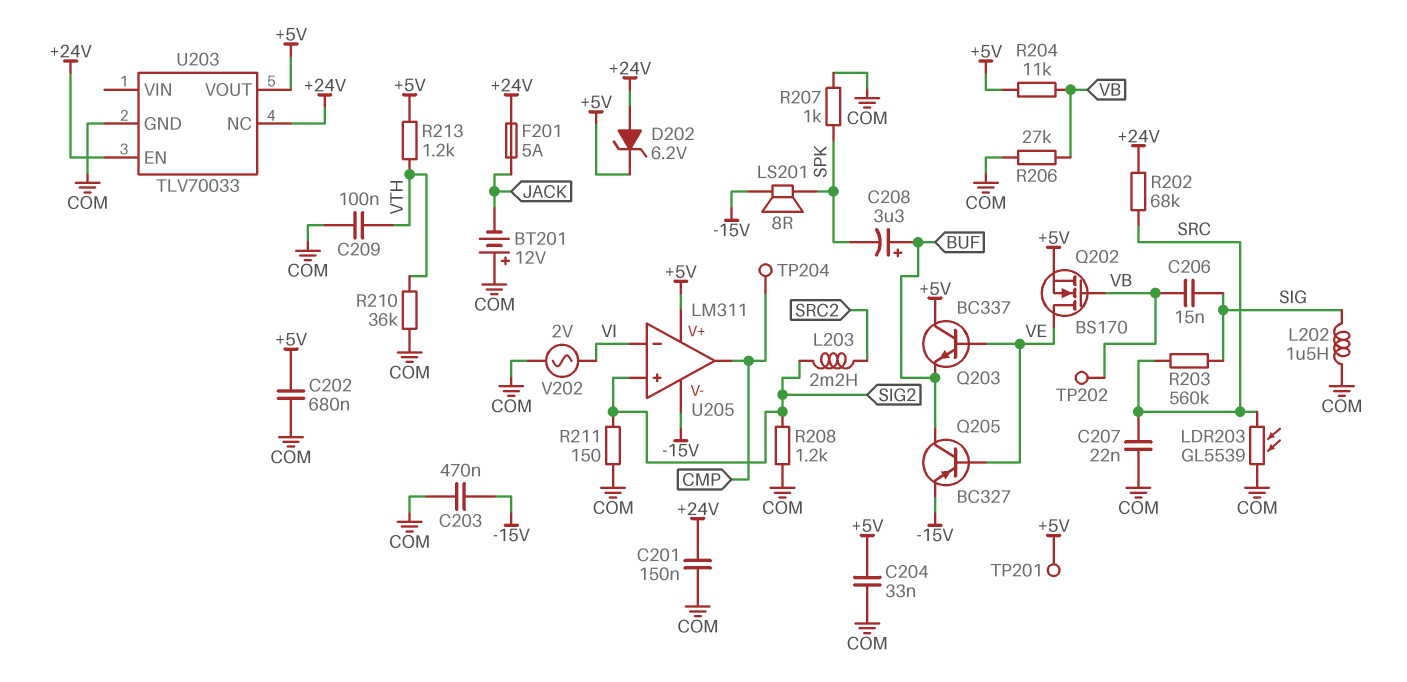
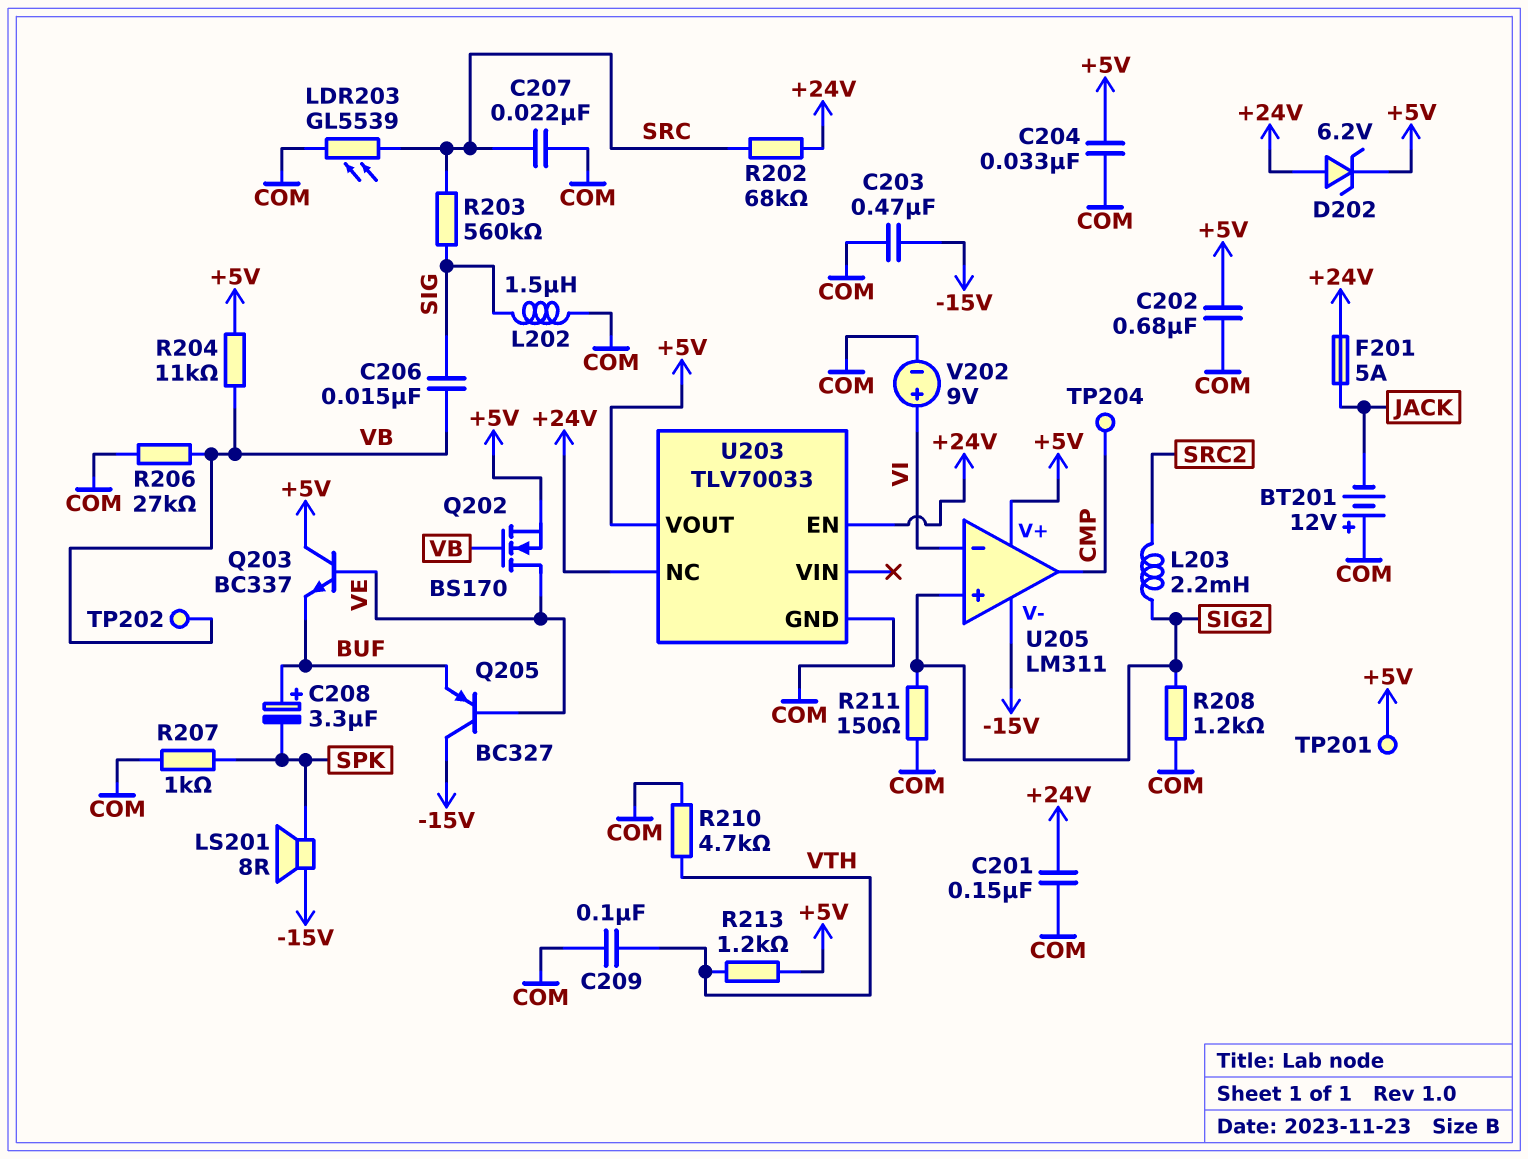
Q205: PNP BC327 (B VE, C BUF, E -15V) -> PNP BC327 (B VE, C -15V, E BUF)
R210: 36k (COM, VTH) -> 4.7k (COM, VTH)
V202: AC 2V (COM, VI) -> 9V (plus VI, minus COM)

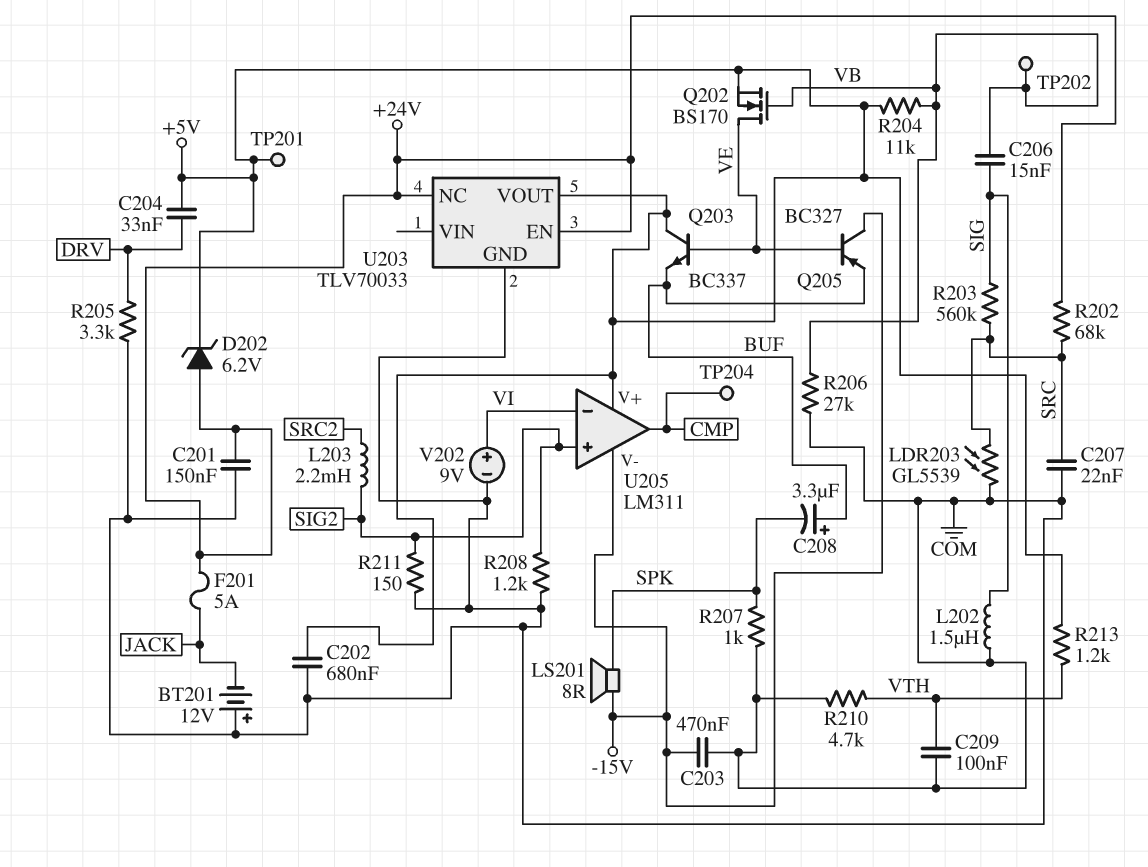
C204: 33nF (+5V, COM) -> 33nF (+5V, DRV)
R205: none -> 3.3k (COM, DRV)

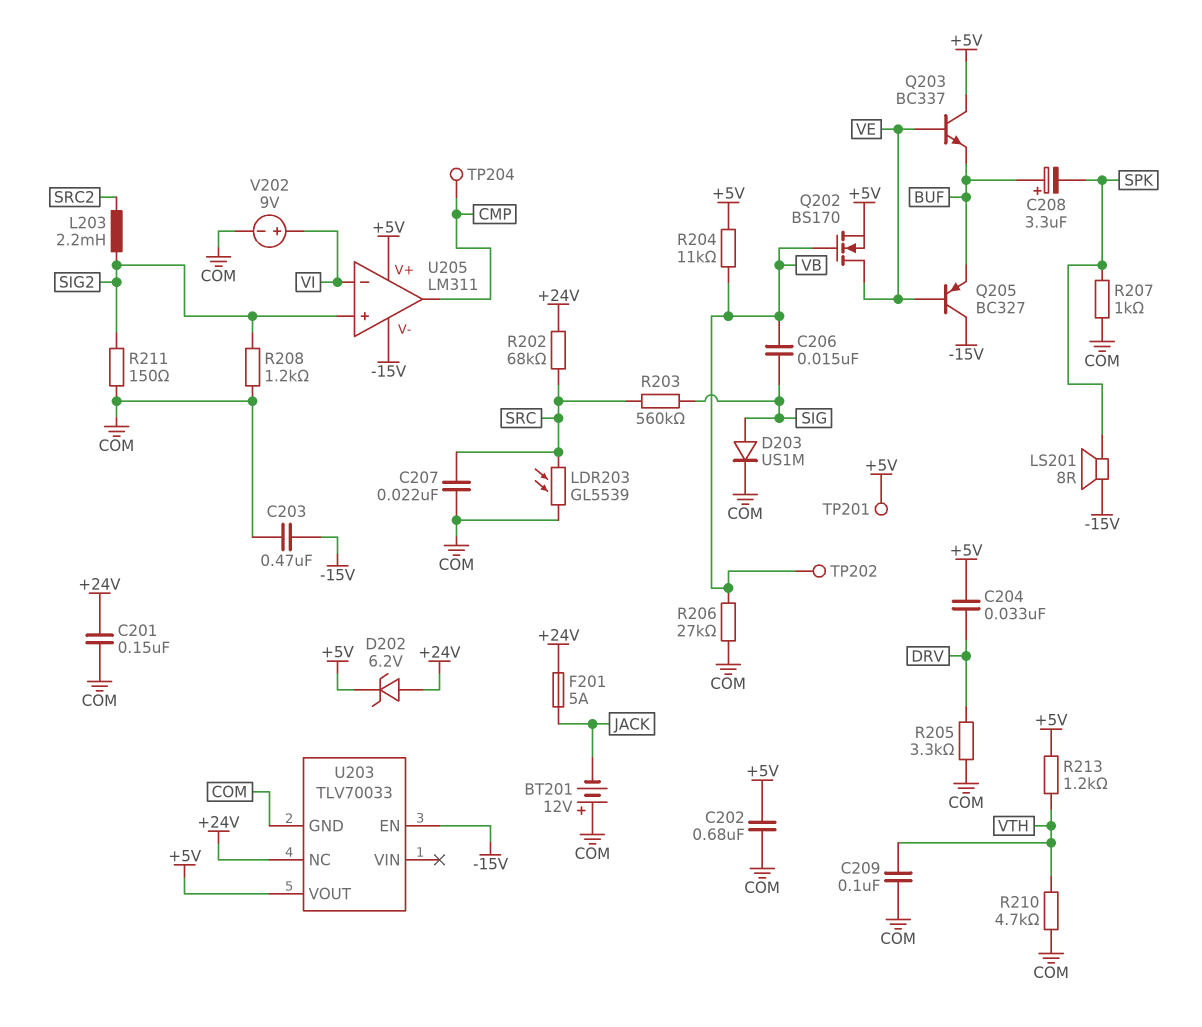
D203: none -> diode US1M (A SIG, K COM)
L202: 1.5uH (COM, SIG) -> none
U203 pin EN: +24V -> -15V

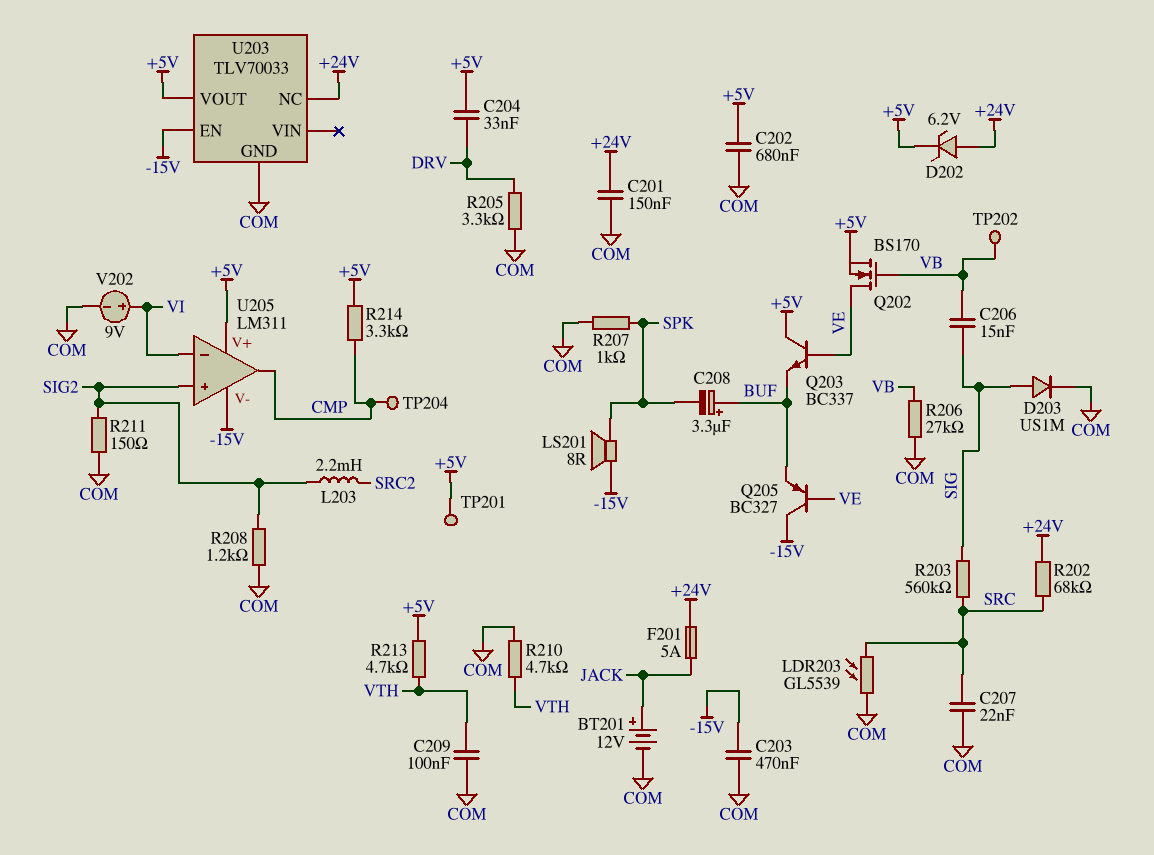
BT201: 12V (plus COM, minus JACK) -> 12V (plus JACK, minus COM)
R204: 11k (+5V, VB) -> none
R213: 1.2k (+5V, VTH) -> 4.7k (+5V, VTH)
R214: none -> 3.3k (+5V, CMP)

